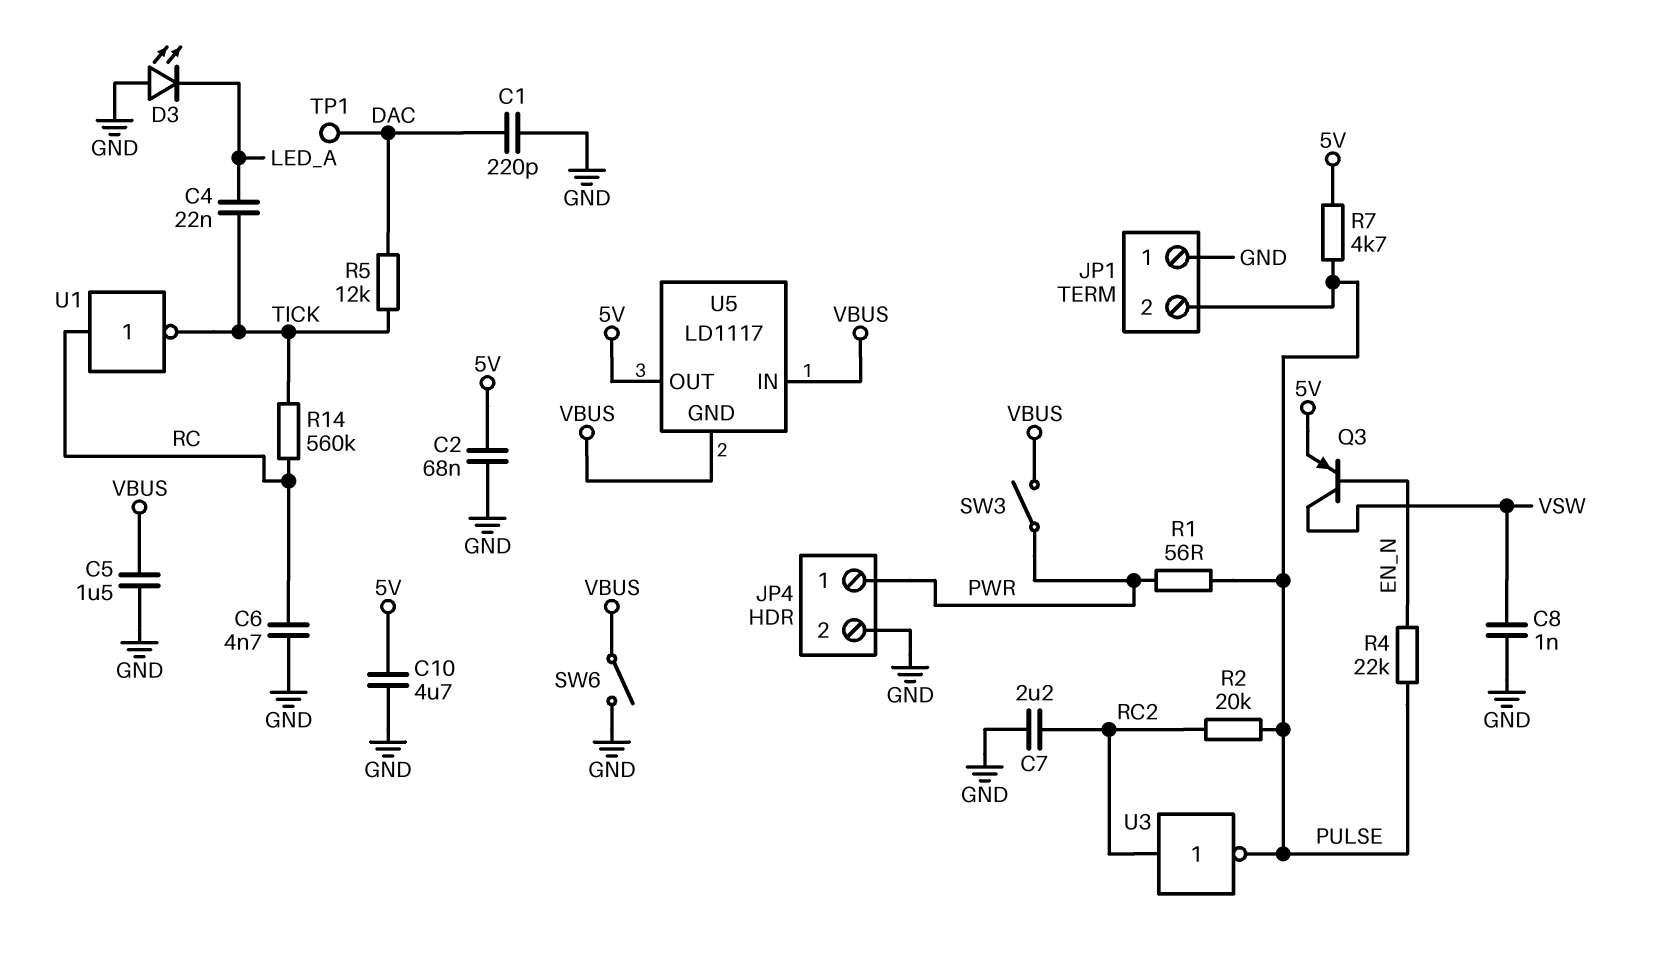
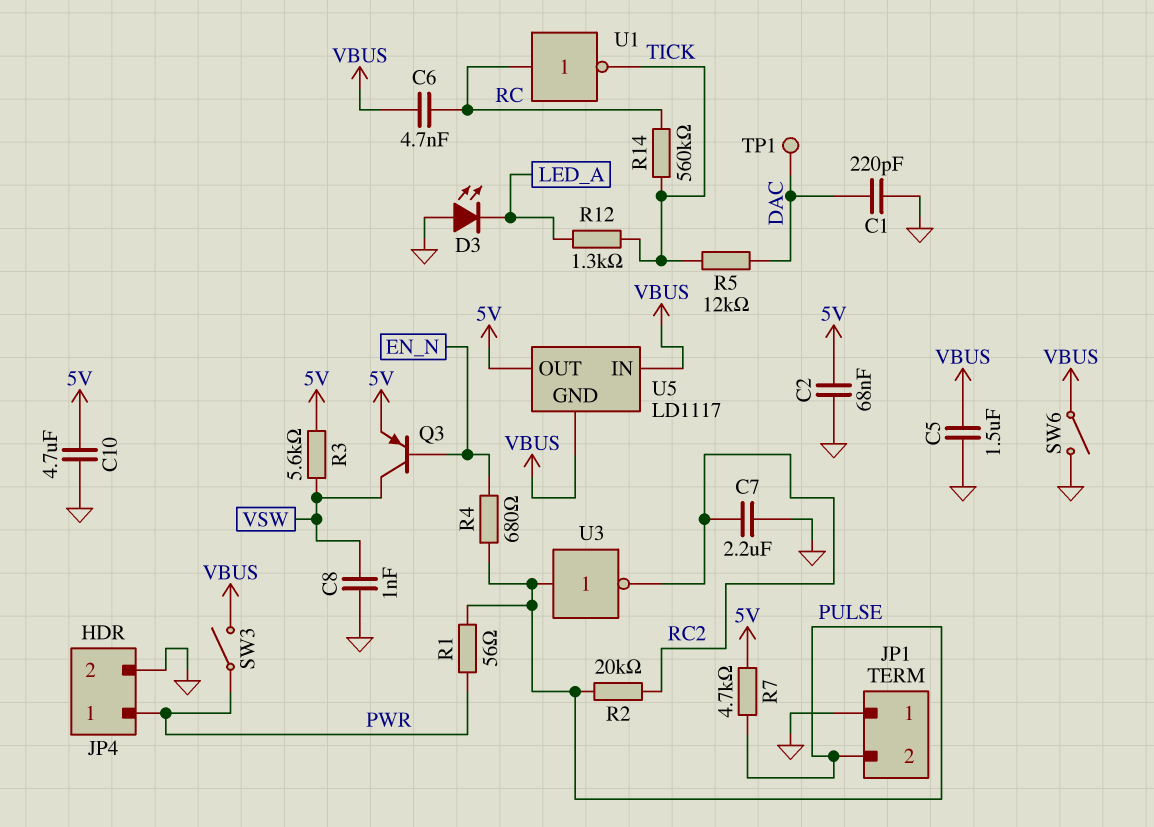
C4: 22nF (LED_A, TICK) -> none
C6: 4.7nF (GND, RC) -> 4.7nF (RC, VBUS)
R3: none -> 5.6k (5V, VSW)
R4: 22k (EN_N, PULSE) -> 680 (EN_N, PULSE)
R12: none -> 1.3k (LED_A, TICK)
U3: NOT (in RC2, out PULSE) -> NOT (in PULSE, out RC2)

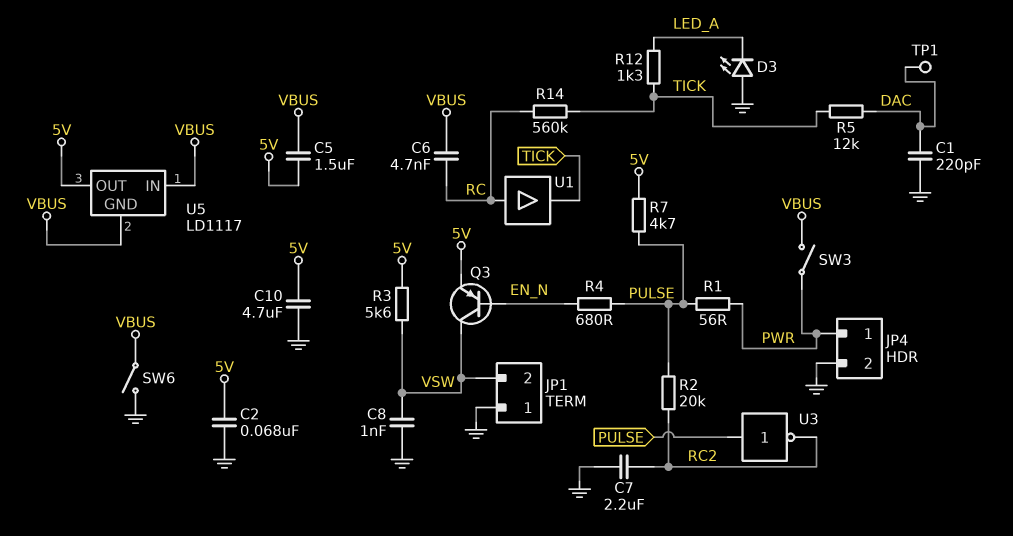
C5: 1.5uF (GND, VBUS) -> 1.5uF (5V, VBUS)
JP1 pin 2: PULSE -> VSW
U1: NOT (in RC, out TICK) -> buffer (in RC, out TICK)

